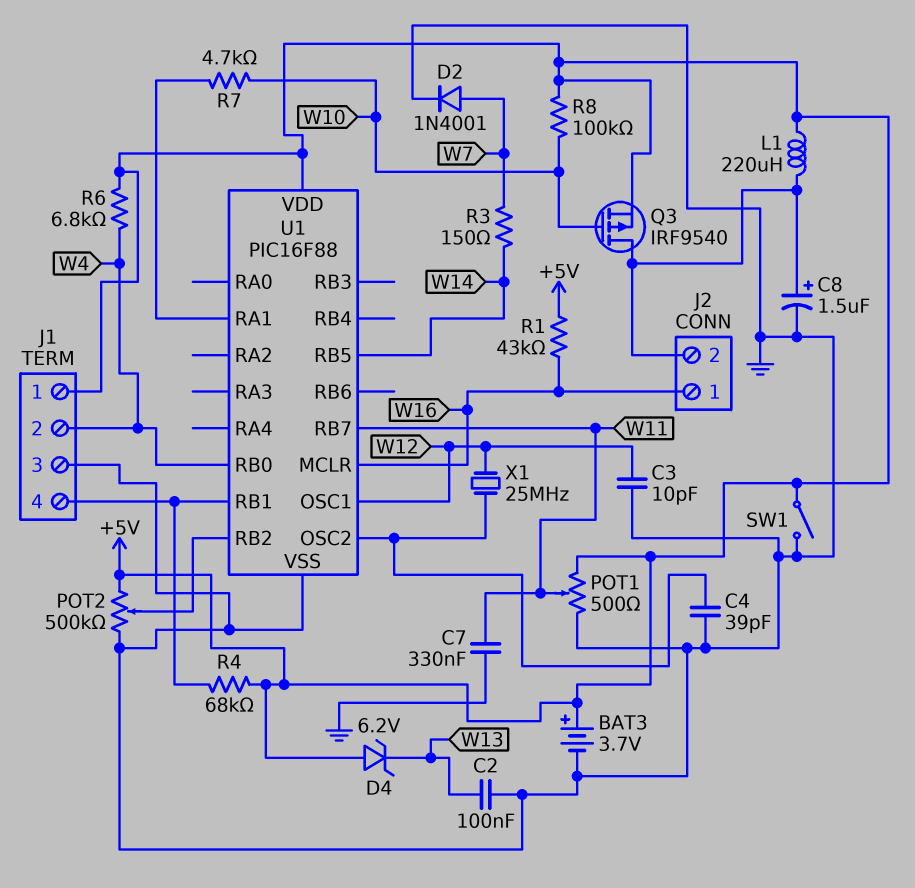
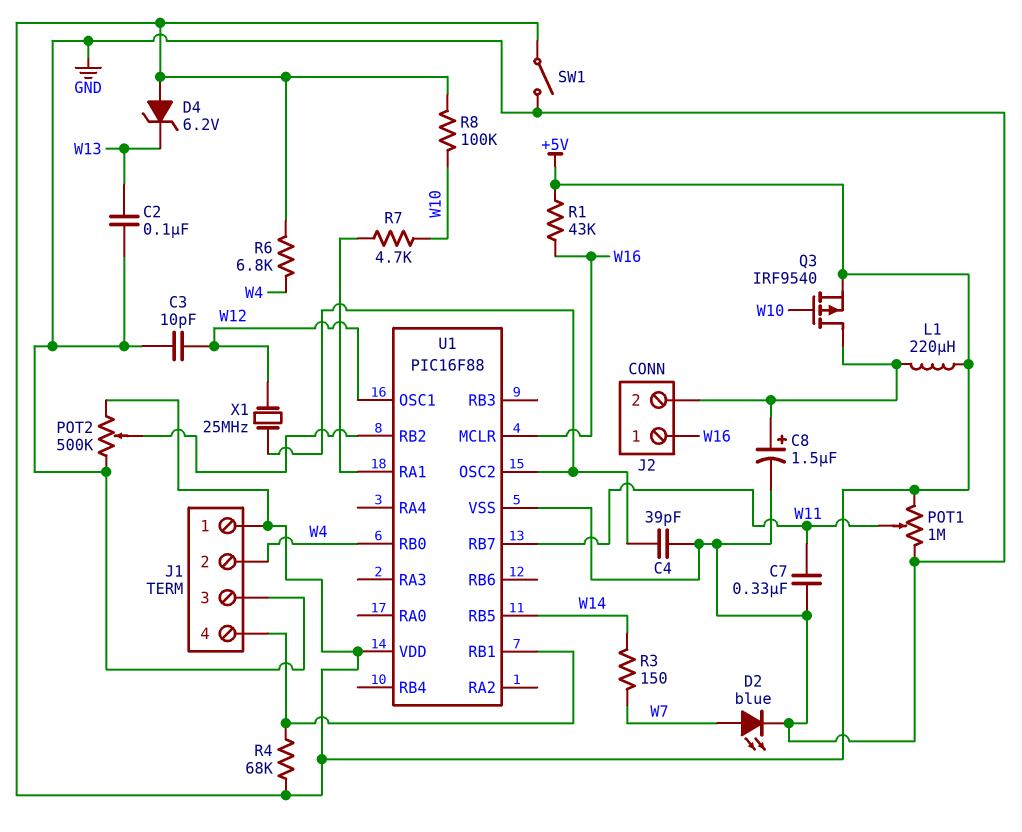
BAT3: 3.7V (plus +5V, minus GND) -> none
D2: diode 1N4001 (A W7, K GND) -> LED blue (A W7, K GND)
POT1: 500 (+5V, GND, wiper W11) -> 1M (+5V, GND, wiper W11)

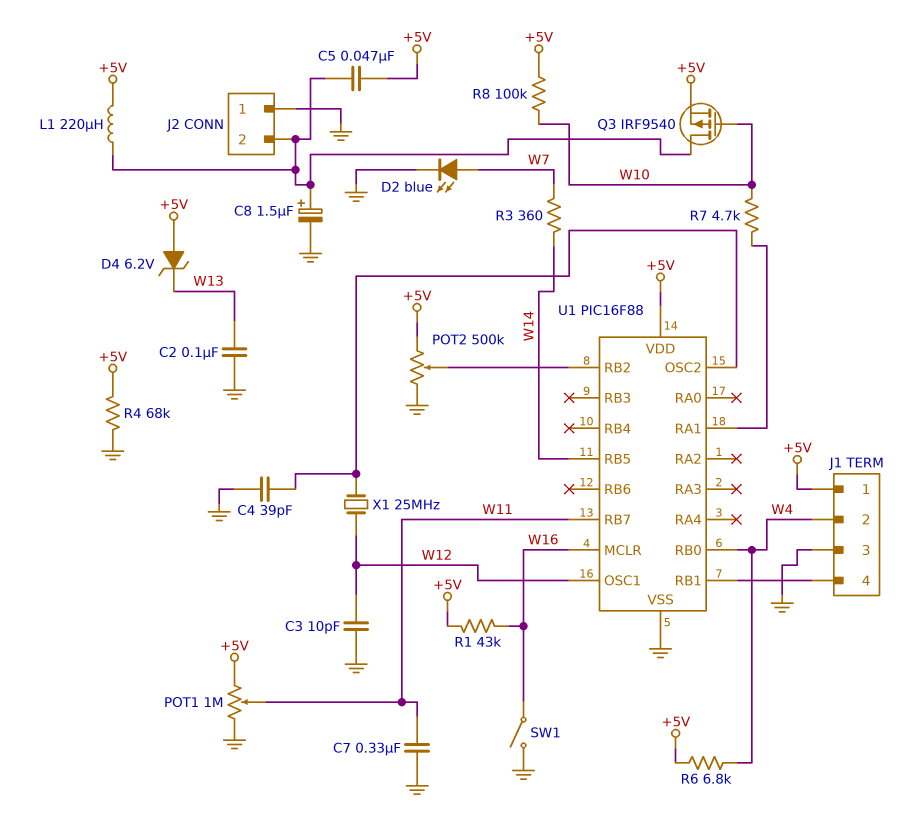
C5: none -> 47nF (+5V, J2/2)
J2 pin 1: W16 -> GND
R3: 150 (W7, W14) -> 360 (W7, W14)
R4: 68k (+5V, J1/4) -> 68k (+5V, GND)
SW1: switch (+5V, GND) -> switch (GND, W16)

